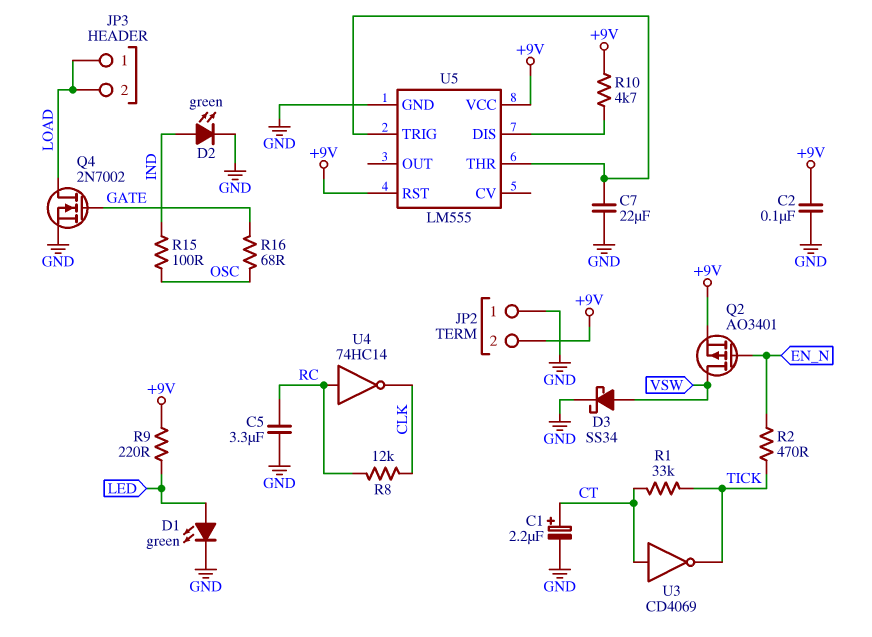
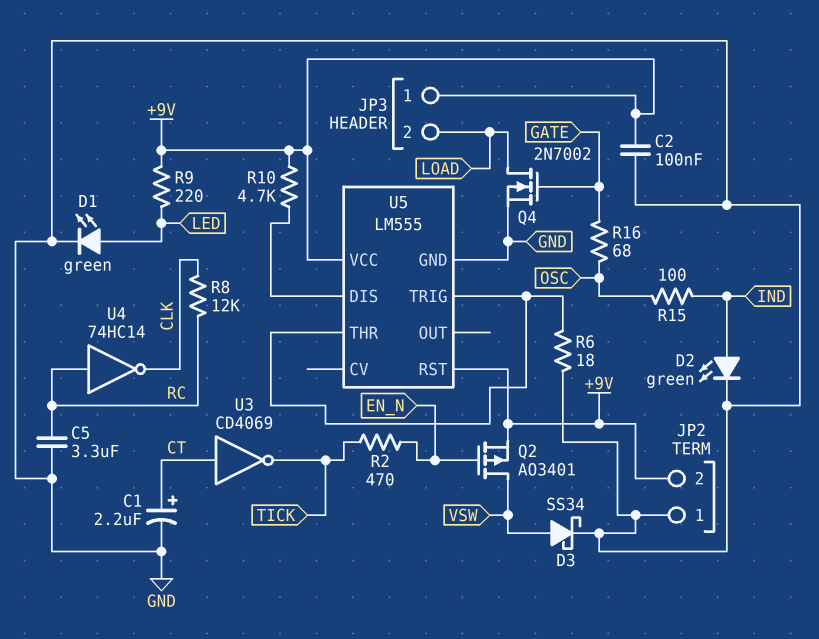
C7: 22uF (GND, U5/THR) -> none
JP3 pin 1: LOAD -> +9V
R1: 33k (CT, TICK) -> none
R6: none -> 18 (GND, U5/THR)

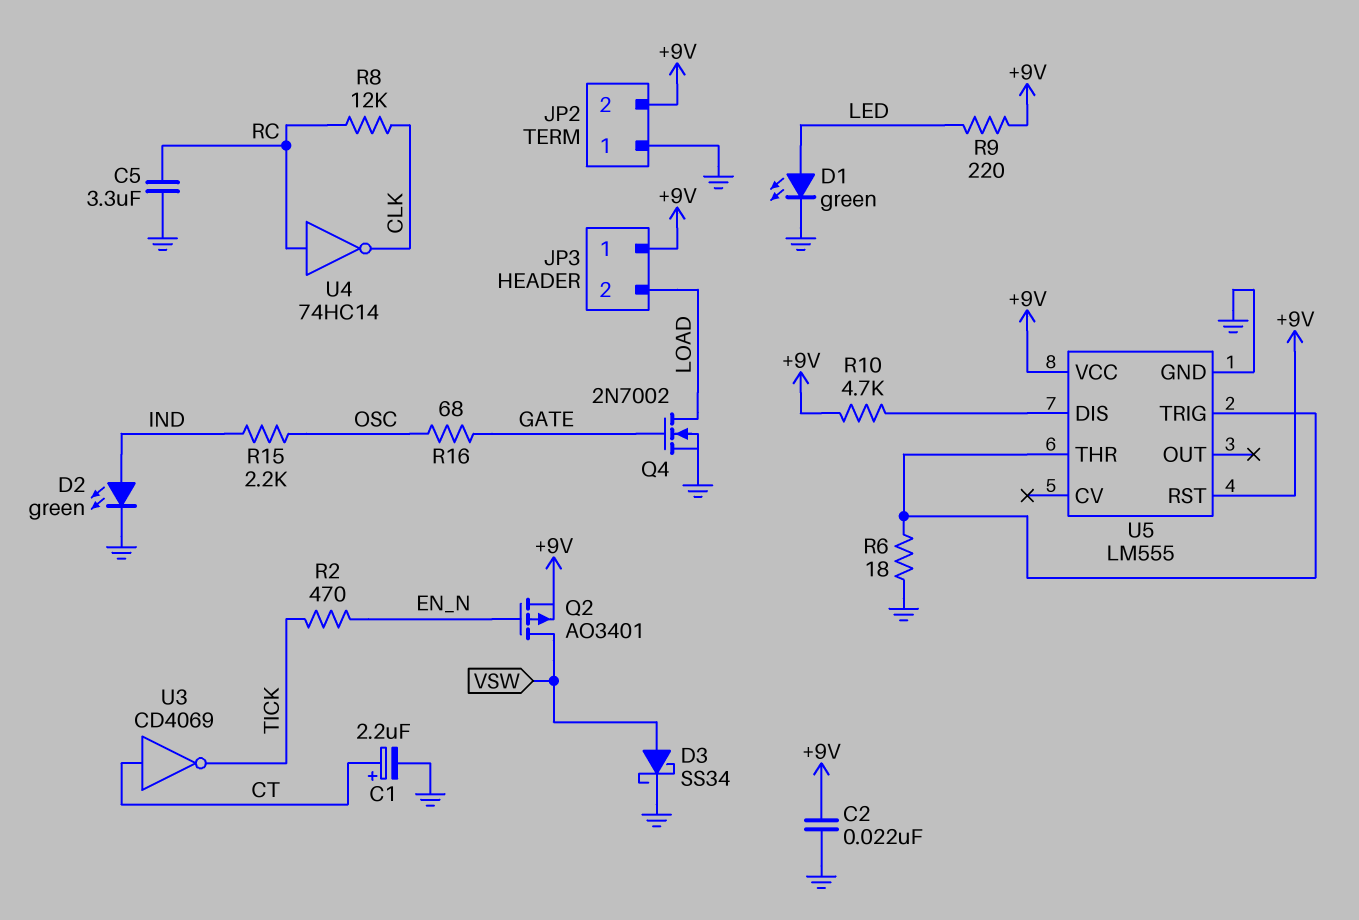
C2: 100nF (+9V, GND) -> 22nF (+9V, GND)
R15: 100 (IND, OSC) -> 2.2k (IND, OSC)

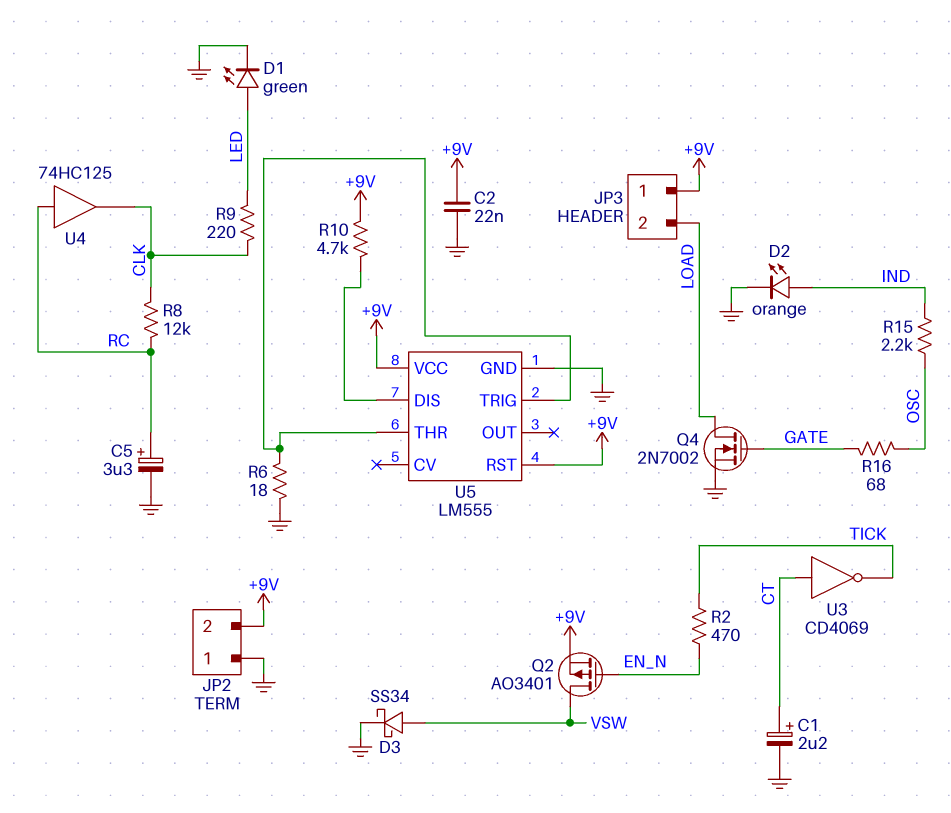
C5: 3.3uF (GND, RC) -> 3.3uF (plus RC, minus GND)
D2: LED green (A IND, K GND) -> LED orange (A IND, K GND)
R9: 220 (+9V, LED) -> 220 (CLK, LED)
U4: NOT 74HC14 (in RC, out CLK) -> buffer 74HC125 (in RC, out CLK)

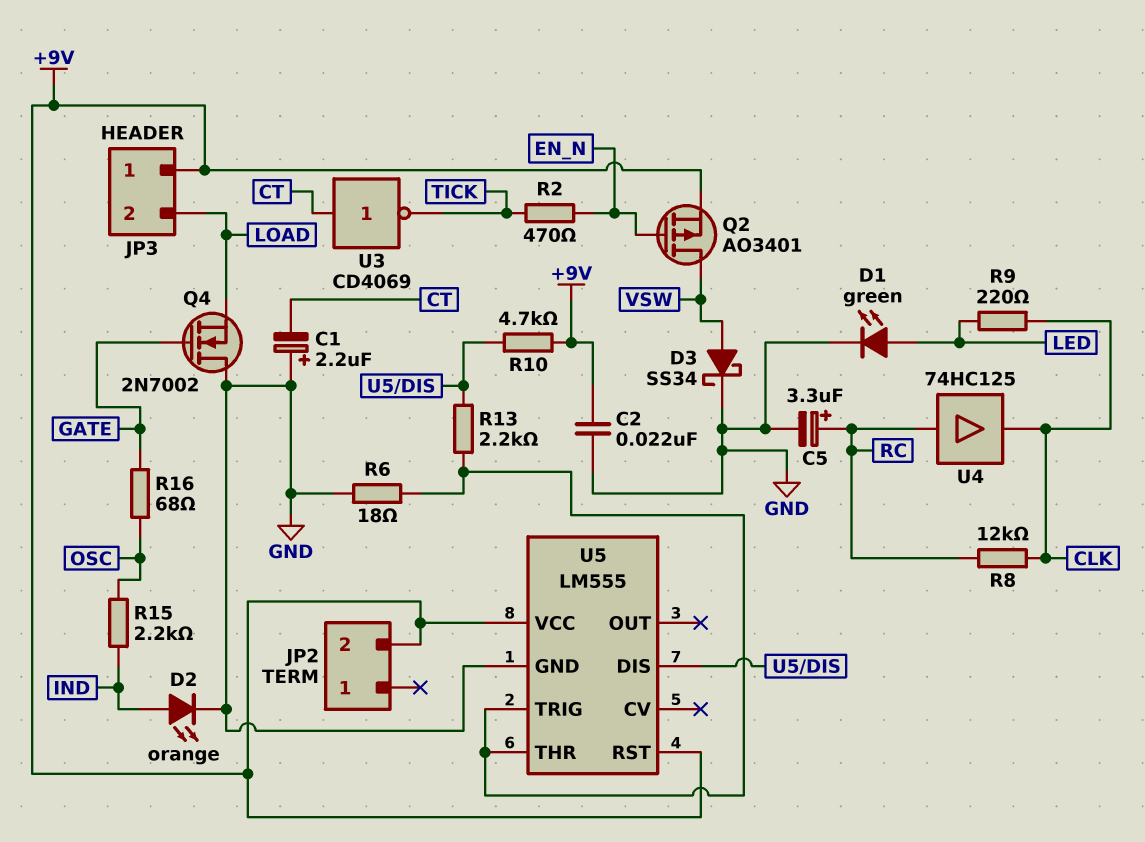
C1: 2.2uF (plus CT, minus GND) -> 2.2uF (plus GND, minus CT)
JP2 pin 1: GND -> none
Q4: NMOS 2N7002 (G GATE, D LOAD, S GND) -> NMOS 2N7002 (G GATE, D GND, S LOAD)
R13: none -> 2.2k (U5/DIS, U5/THR)

